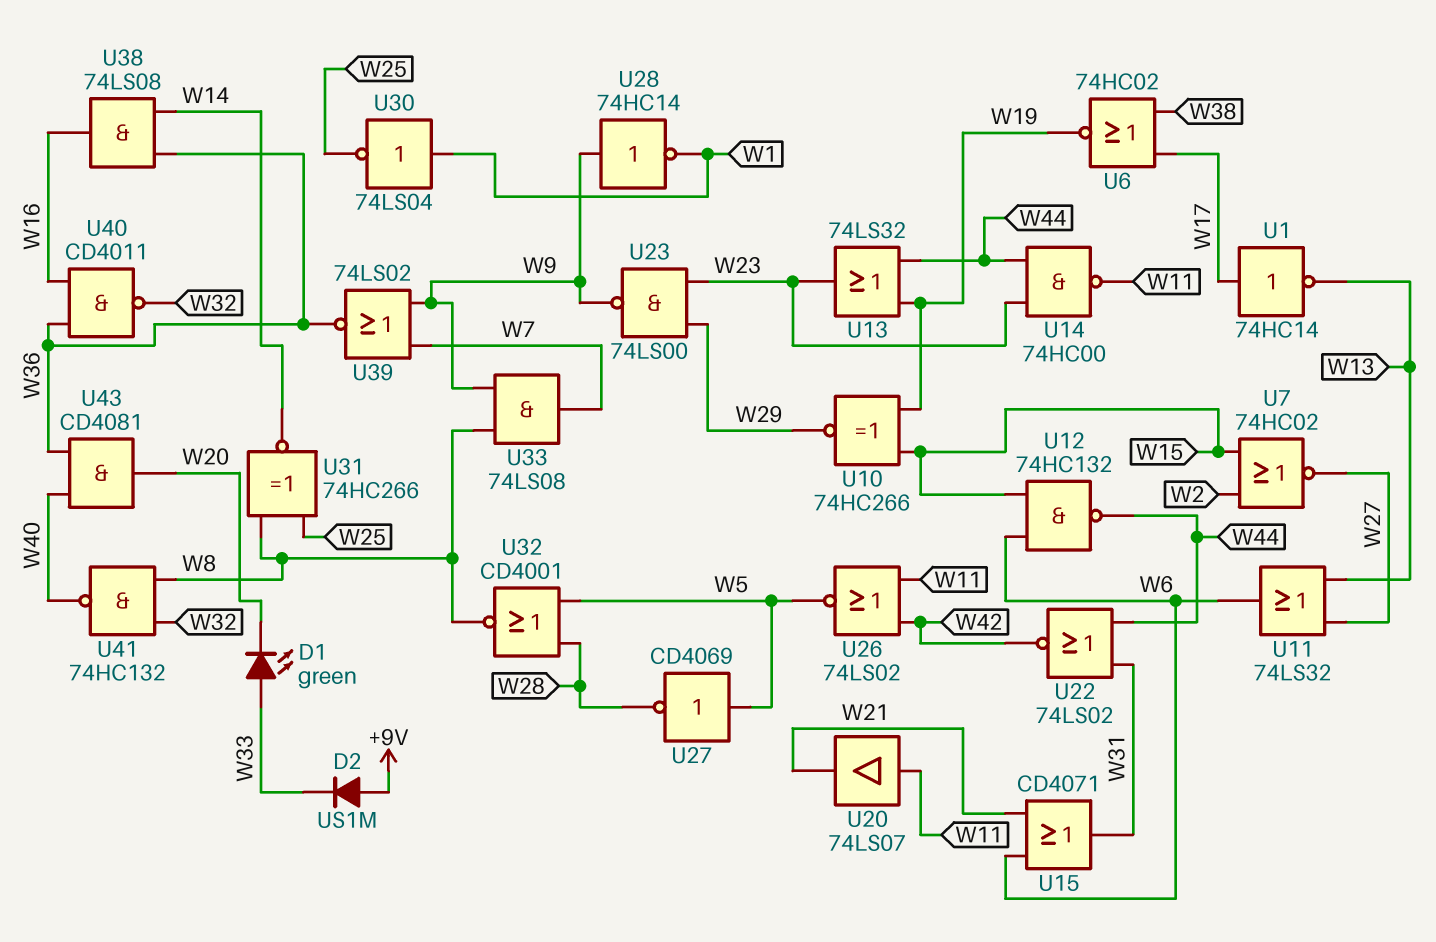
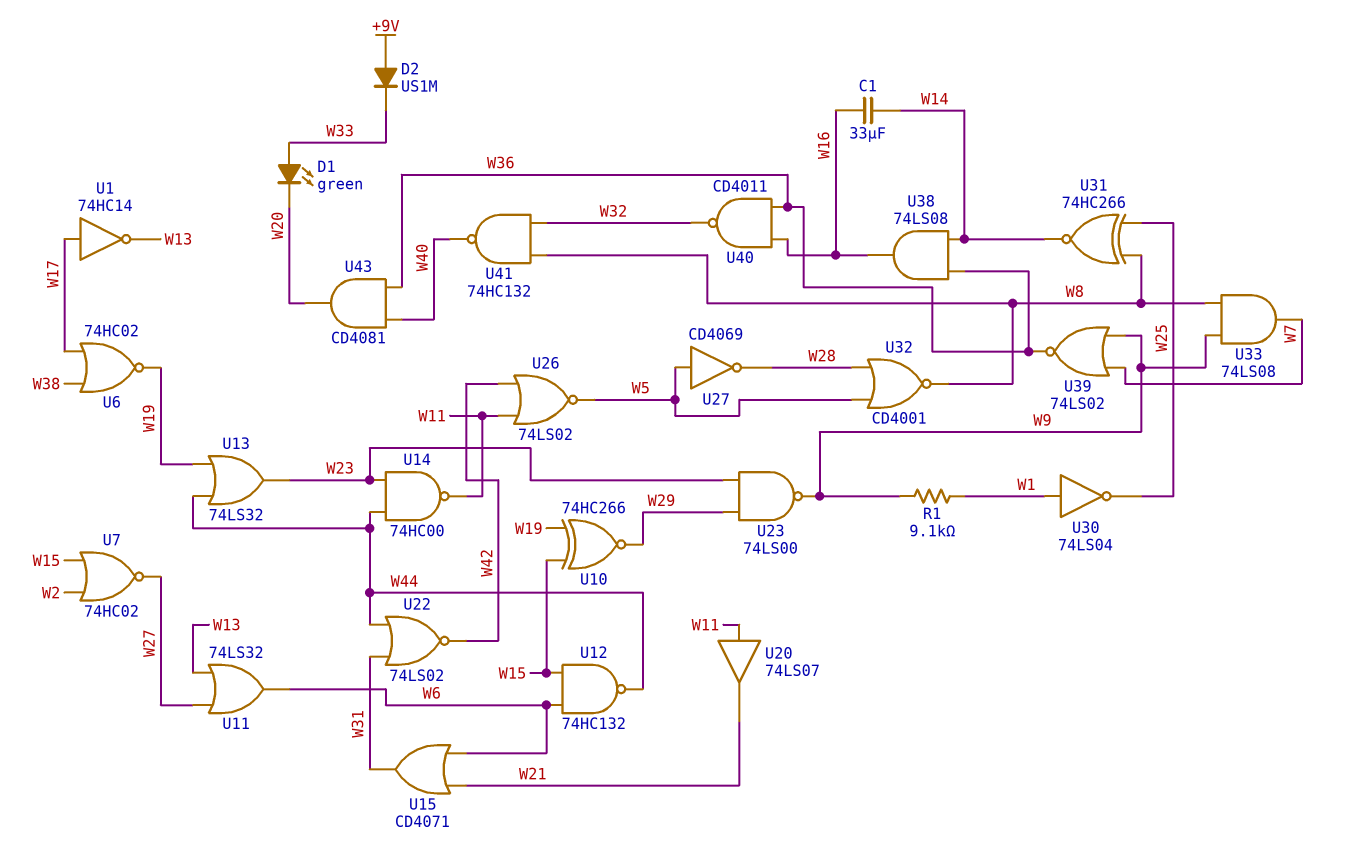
C1: none -> 33uF (W14, W16)
R1: none -> 9.1k (W1, W9)
U28: NOT 74HC14 (in W9, out W1) -> none

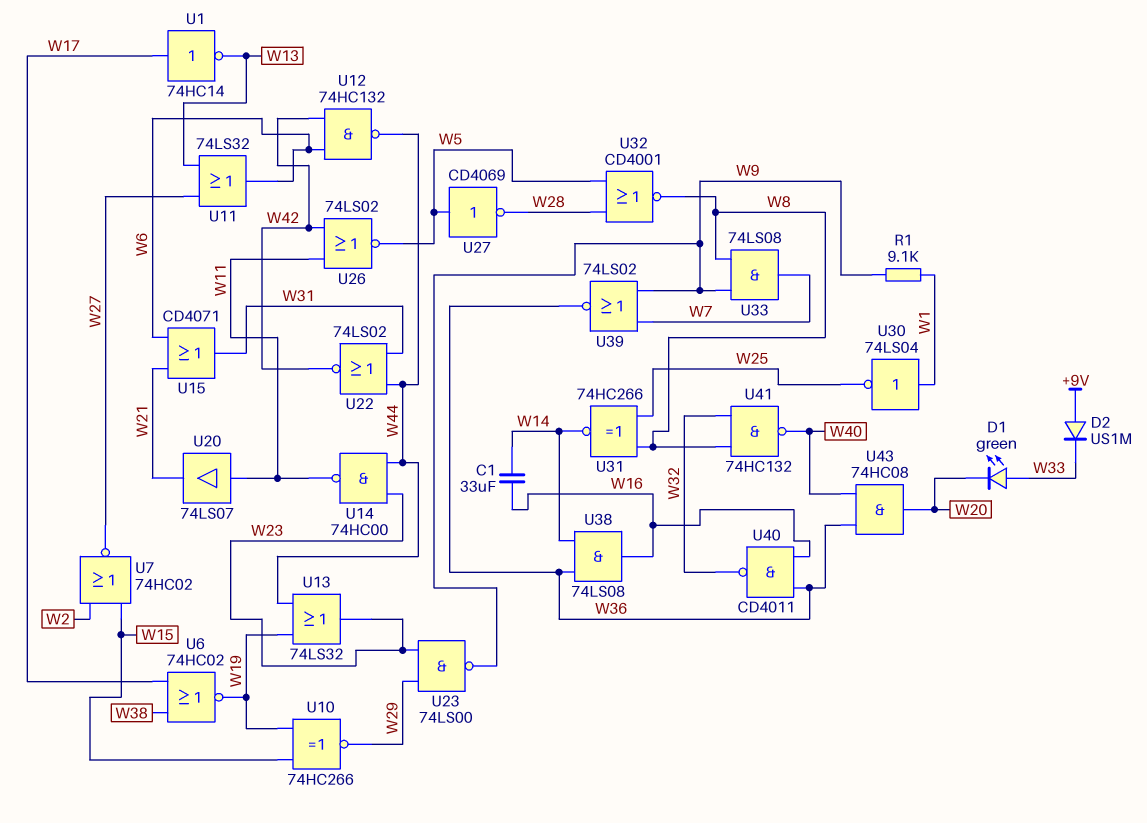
U12: NAND 74HC132 (in W6, in W15, out W44) -> NAND 74HC132 (in W6, in W42, out W44)
U43: AND CD4081 (in W36, in W40, out W20) -> AND 74HC08 (in W36, in W40, out W20)

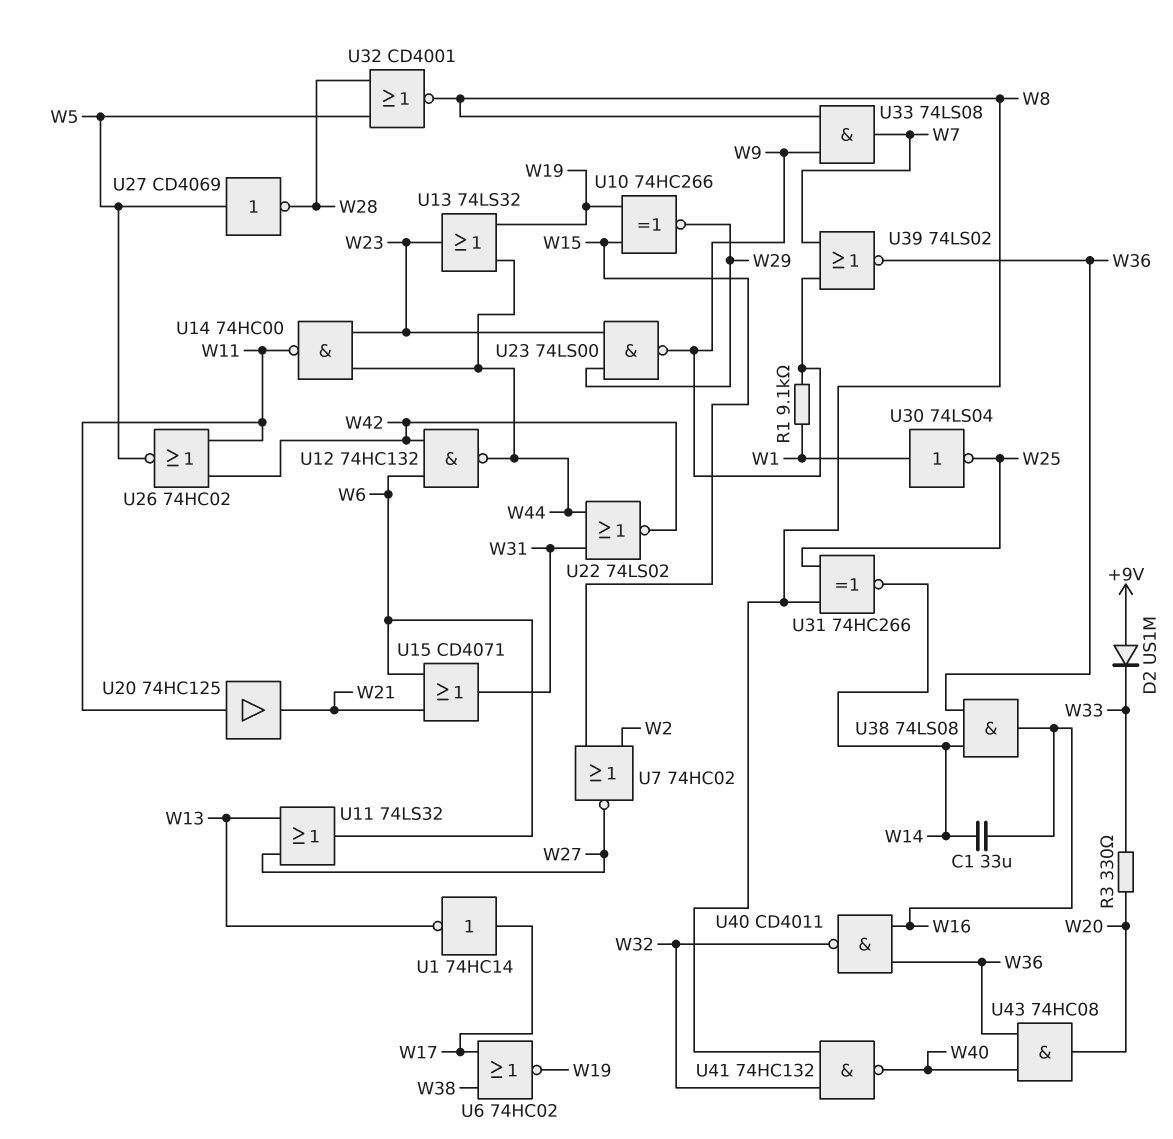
D1: LED green (A W33, K W20) -> none
R3: none -> 330 (W20, W33)
U20: buffer 74LS07 (in W11, out W21) -> buffer 74HC125 (in W11, out W21)
U26: NOR 74LS02 (in W11, in W42, out W5) -> NOR 74HC02 (in W11, in W42, out W5)

